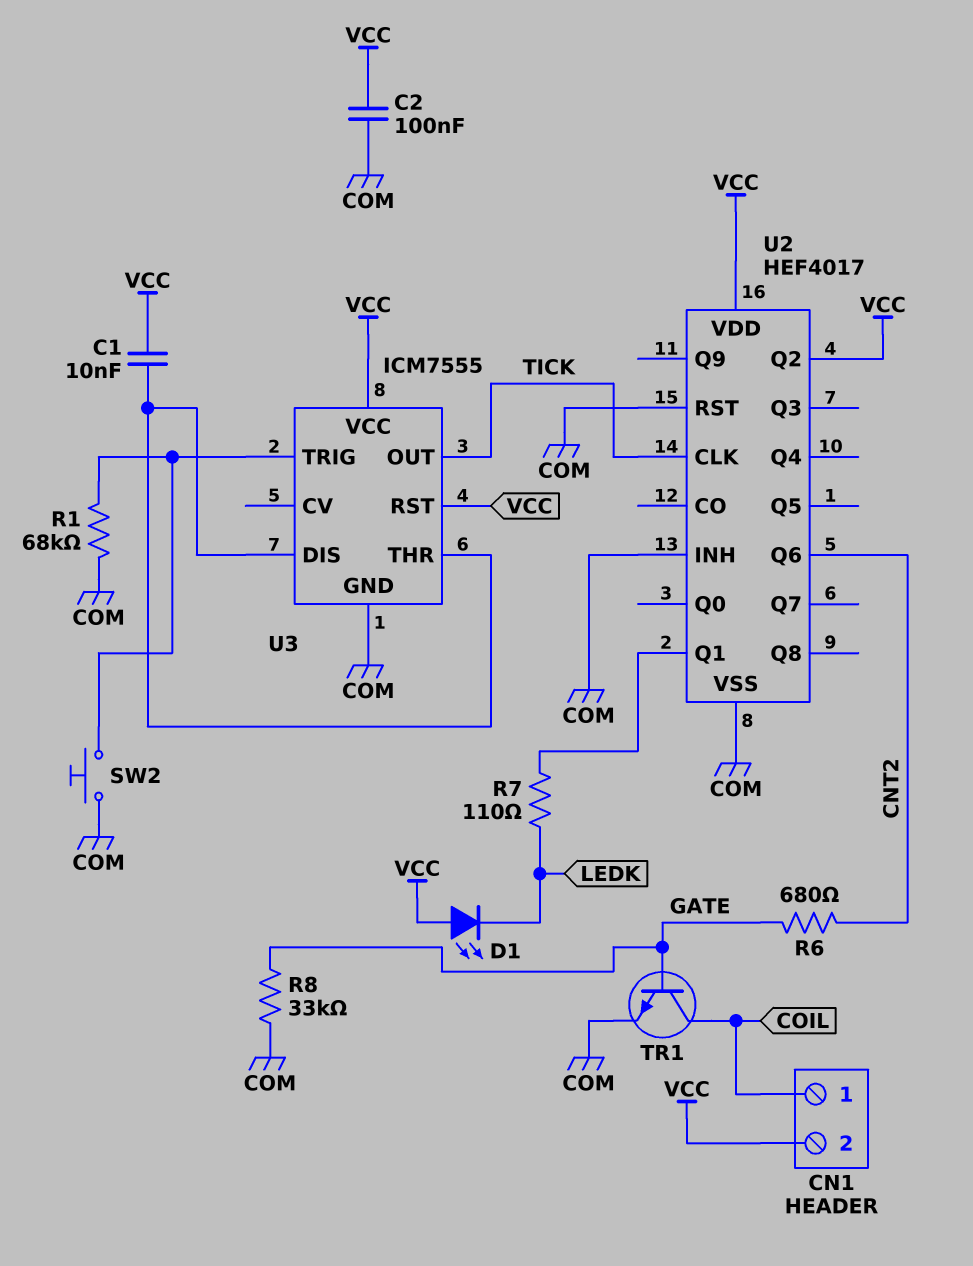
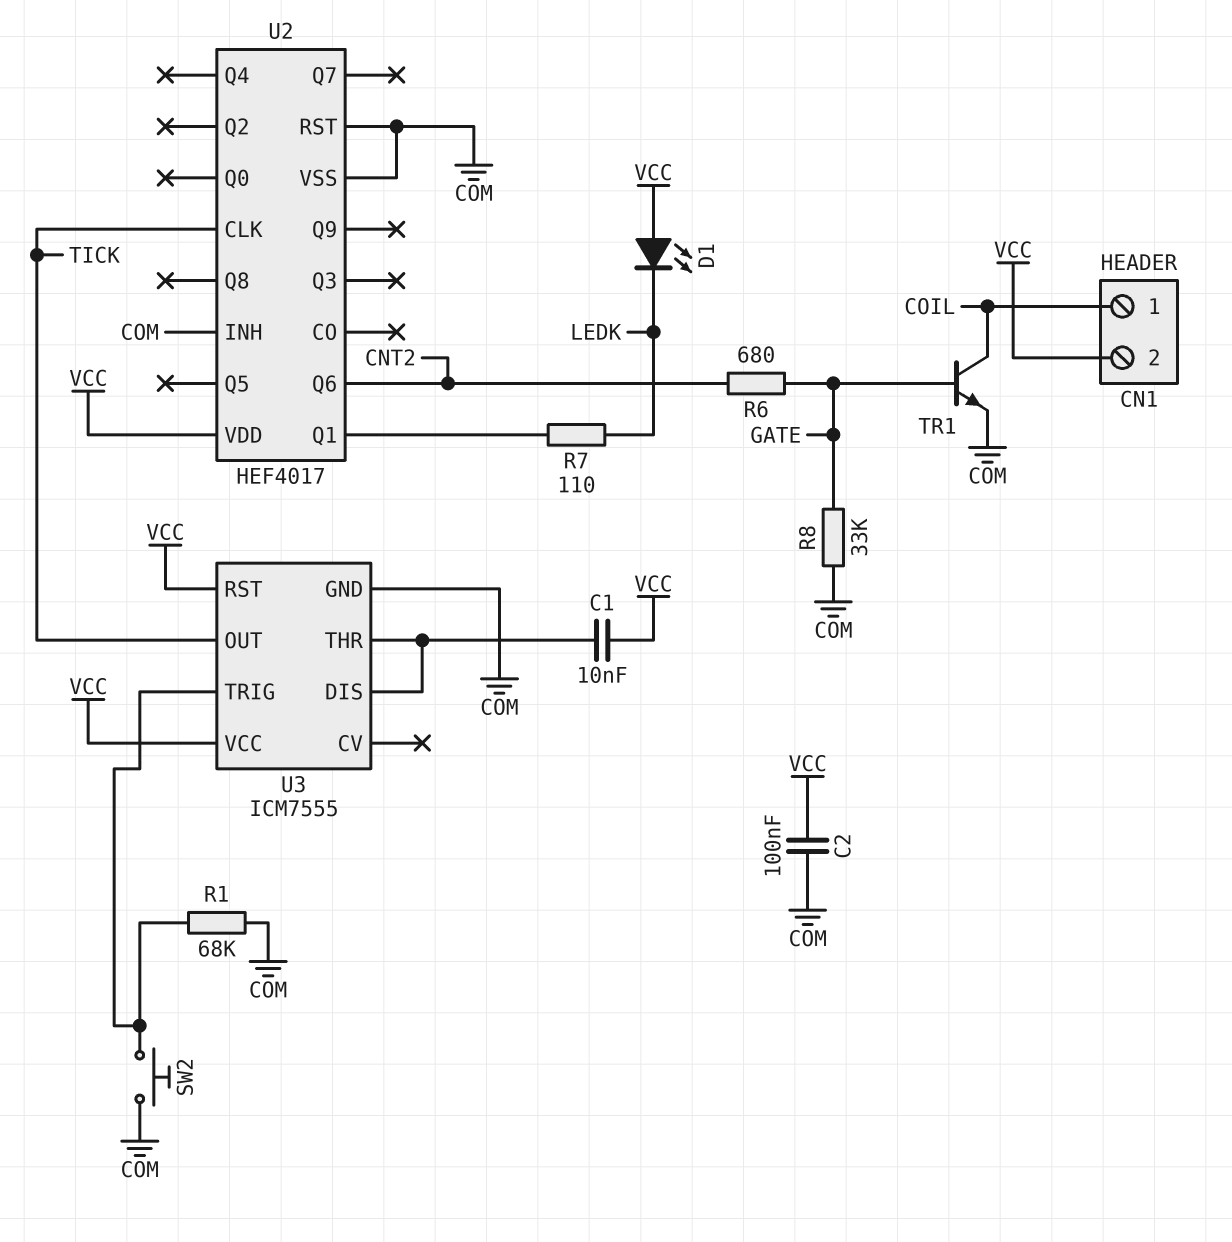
U2 pin Q2: VCC -> none

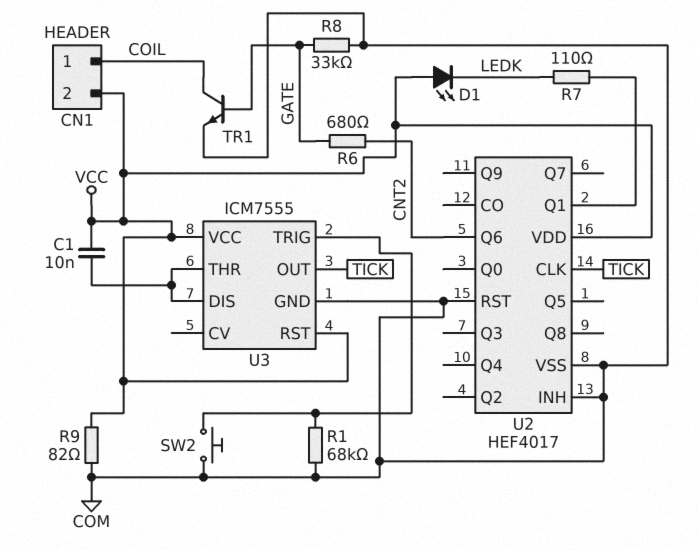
C2: 100nF (COM, VCC) -> none
R9: none -> 82 (COM, VCC)

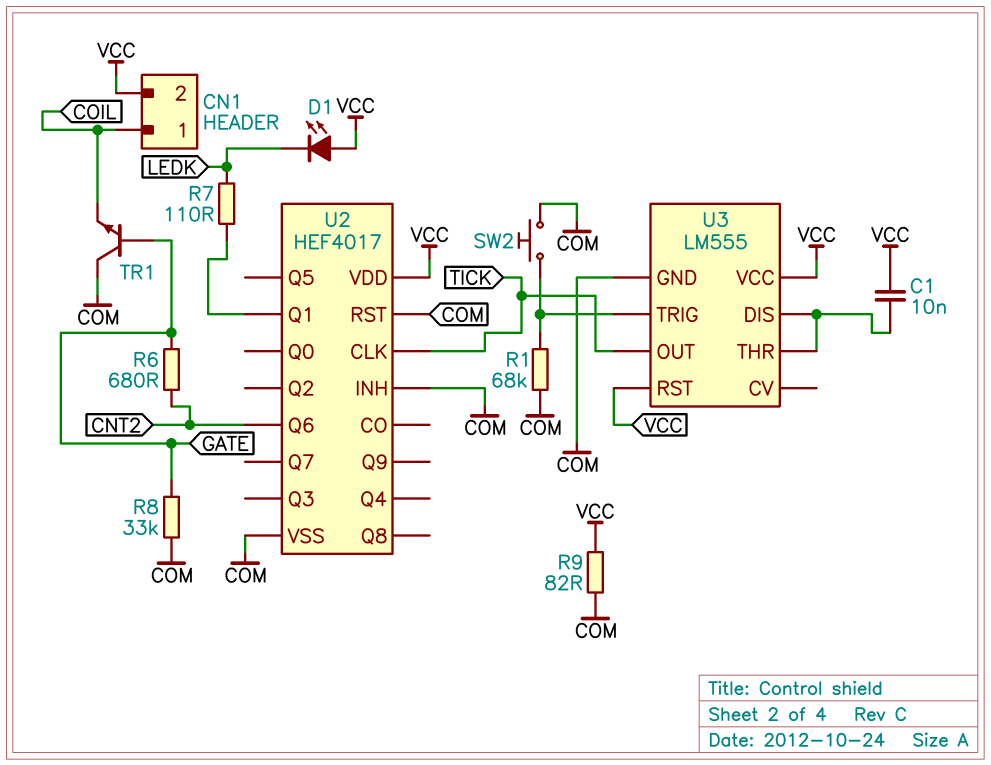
TR1: NPN (B GATE, C COIL, E COM) -> NPN (B GATE, C COM, E COIL)
U3: ICM7555 -> LM555

